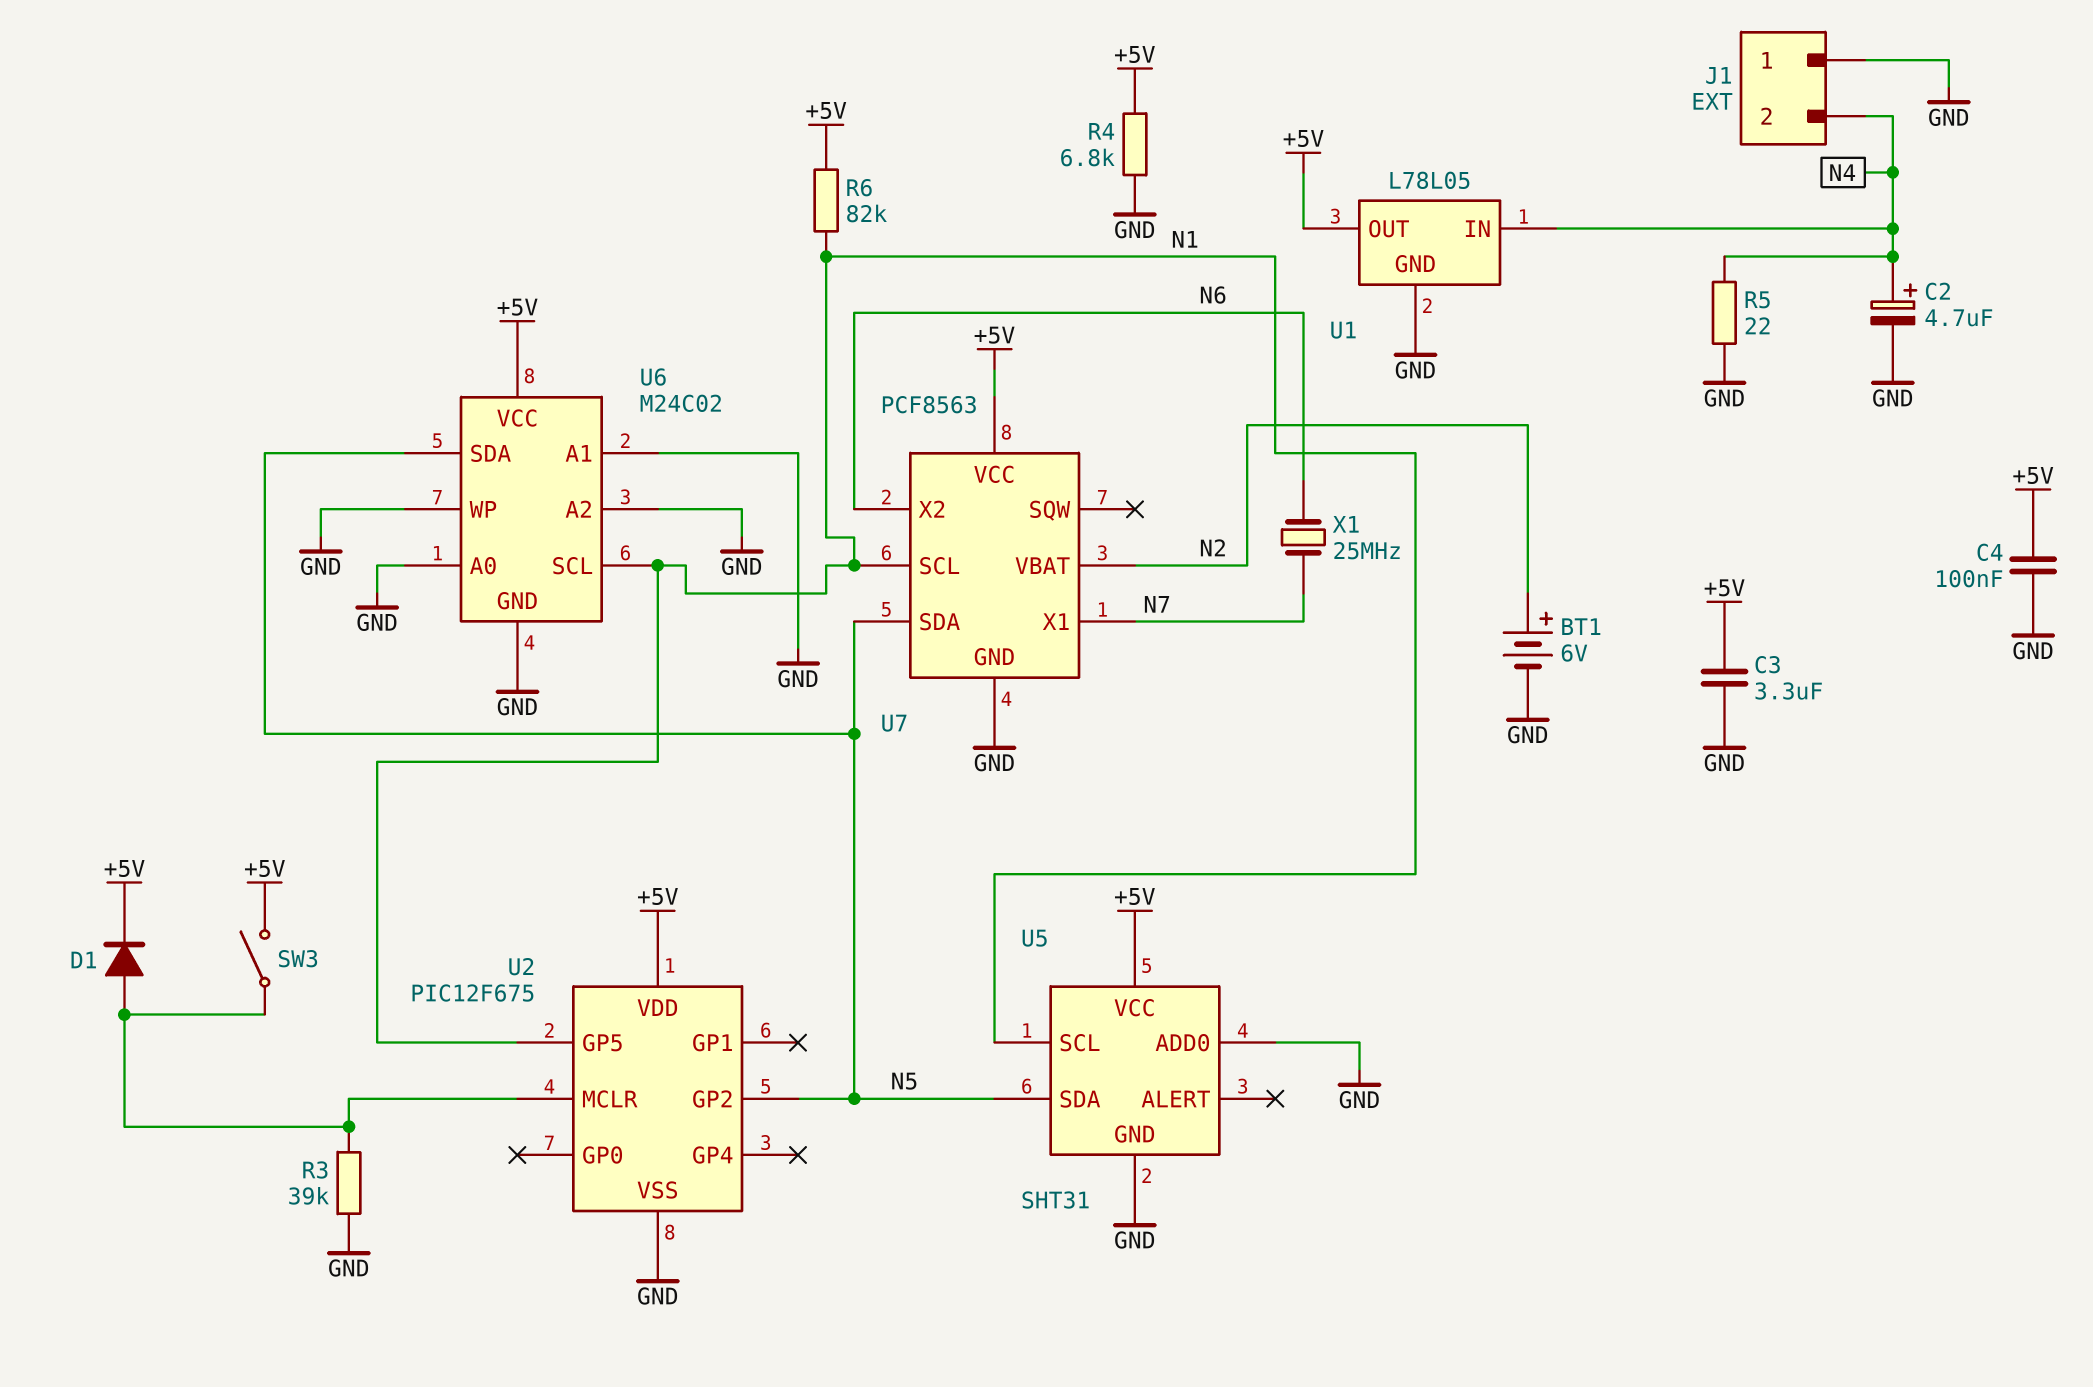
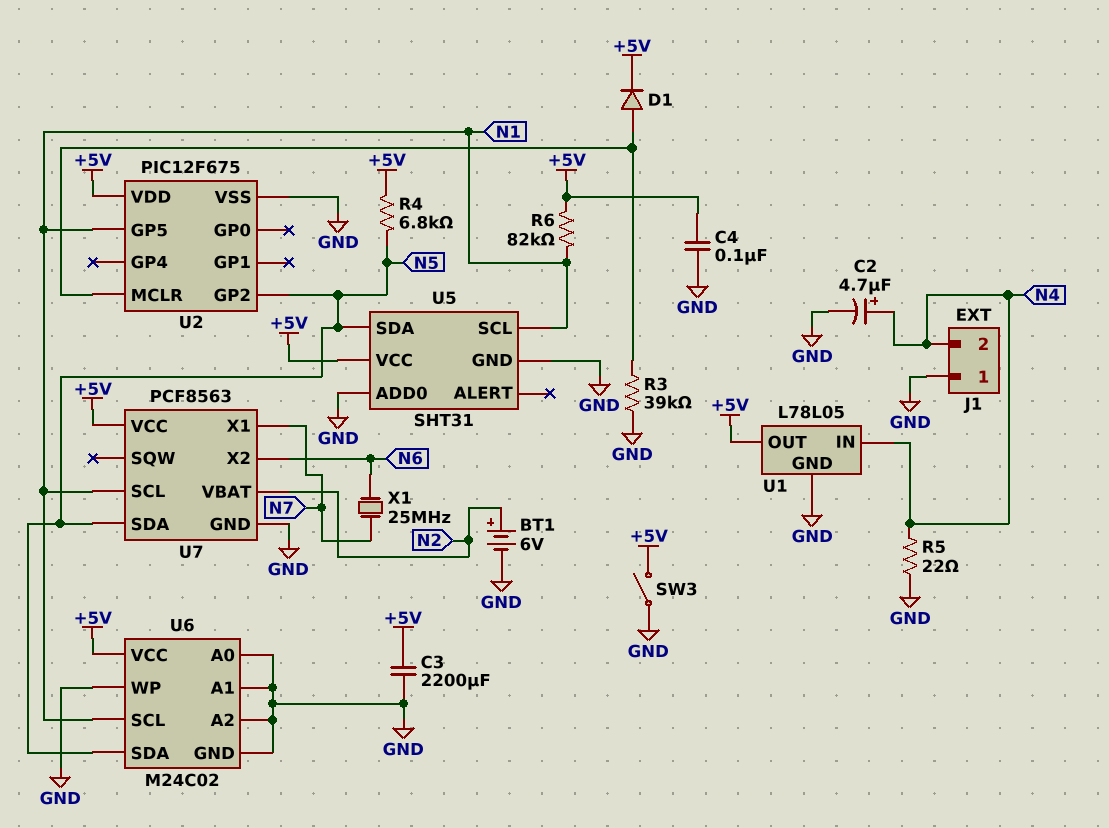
C3: 3.3uF (+5V, GND) -> 2200uF (+5V, GND)
R4: 6.8k (+5V, GND) -> 6.8k (+5V, N5)
SW3: switch (+5V, U2/MCLR) -> switch (+5V, GND)

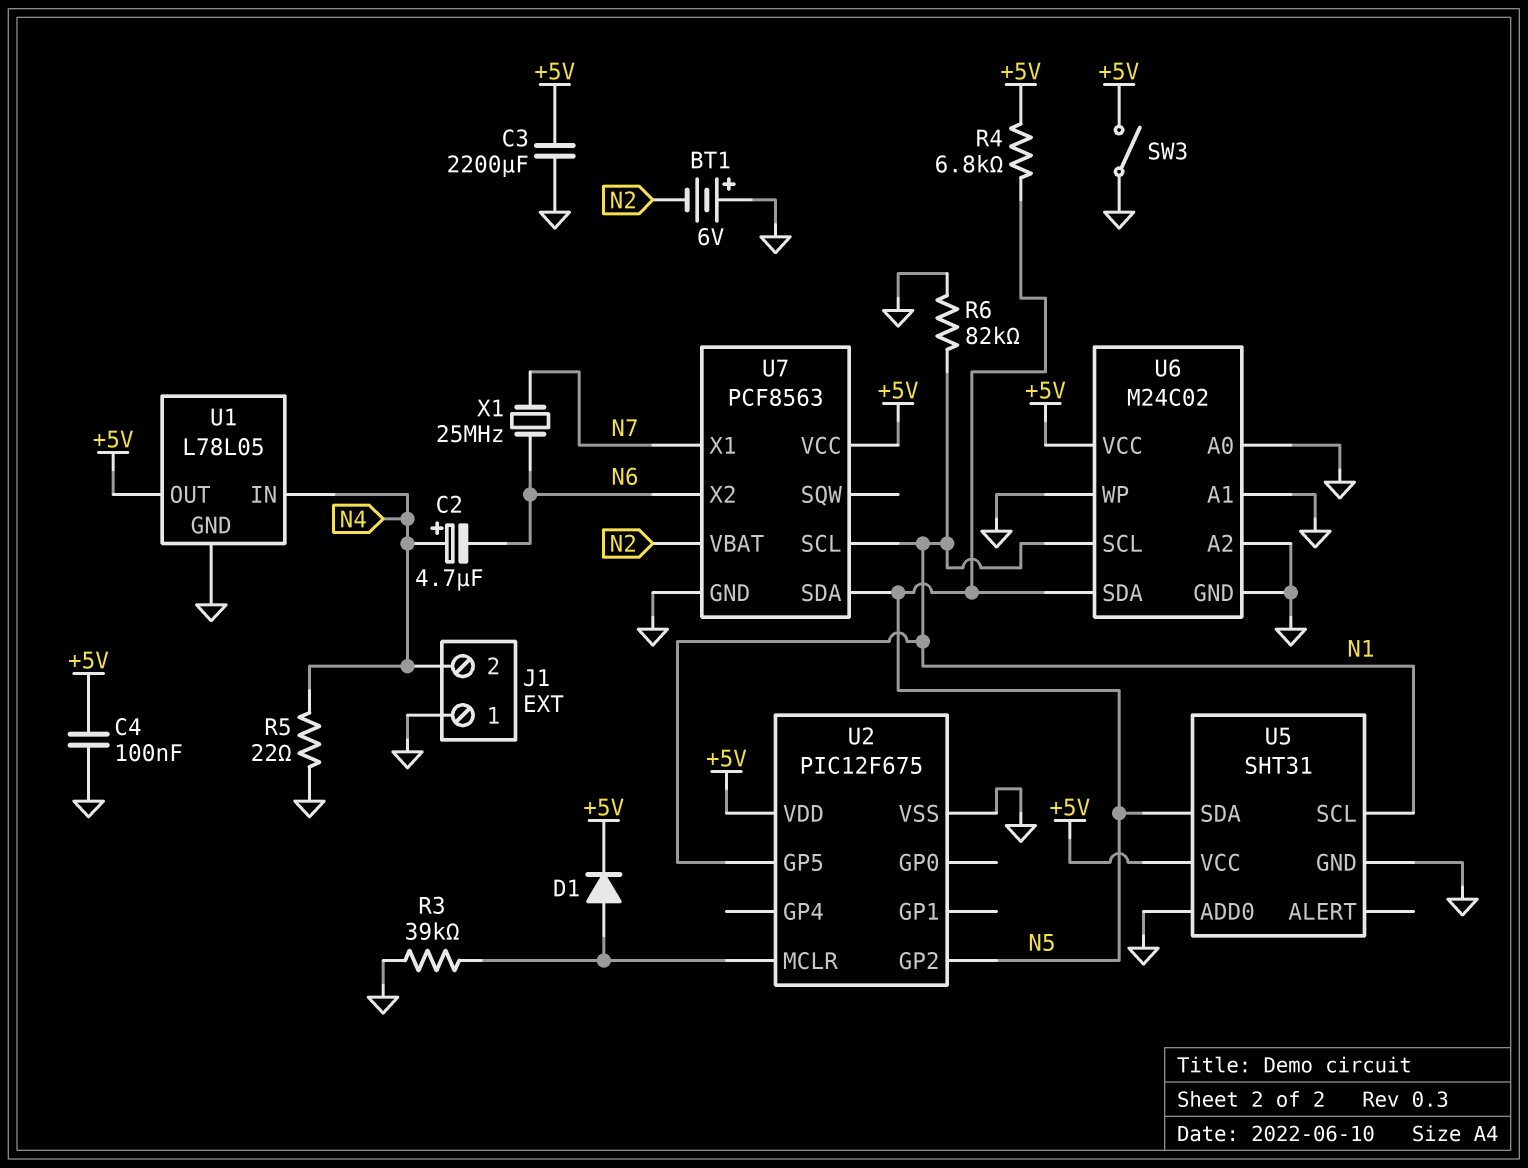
BT1: 6V (plus N2, minus GND) -> 6V (plus GND, minus N2)
C2: 4.7uF (plus N4, minus GND) -> 4.7uF (plus N4, minus N6)
R6: 82k (+5V, N1) -> 82k (GND, N1)

